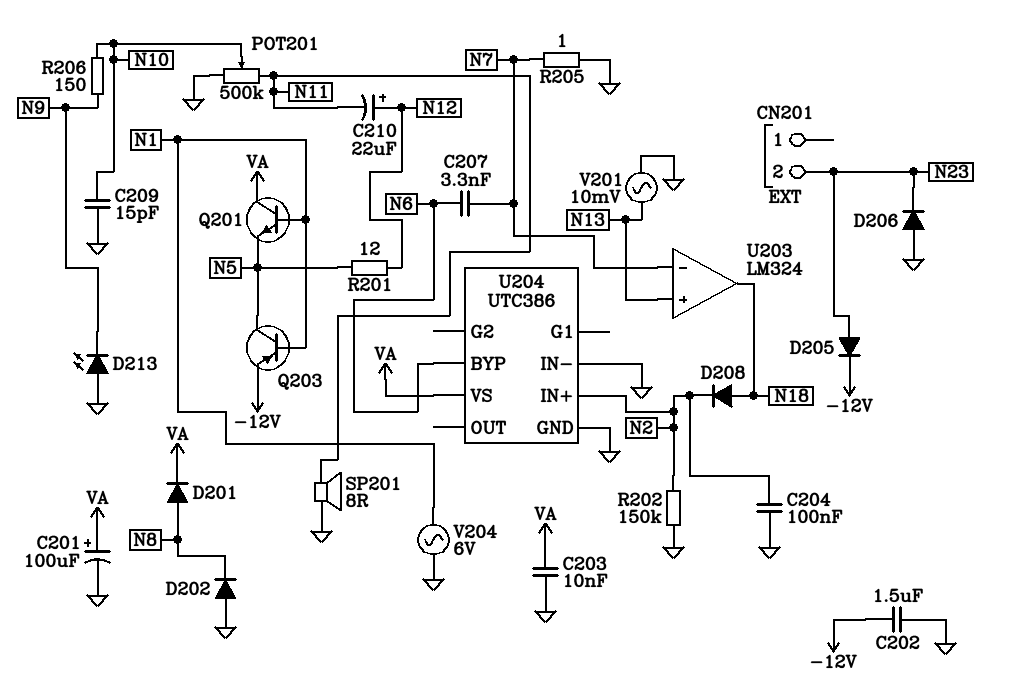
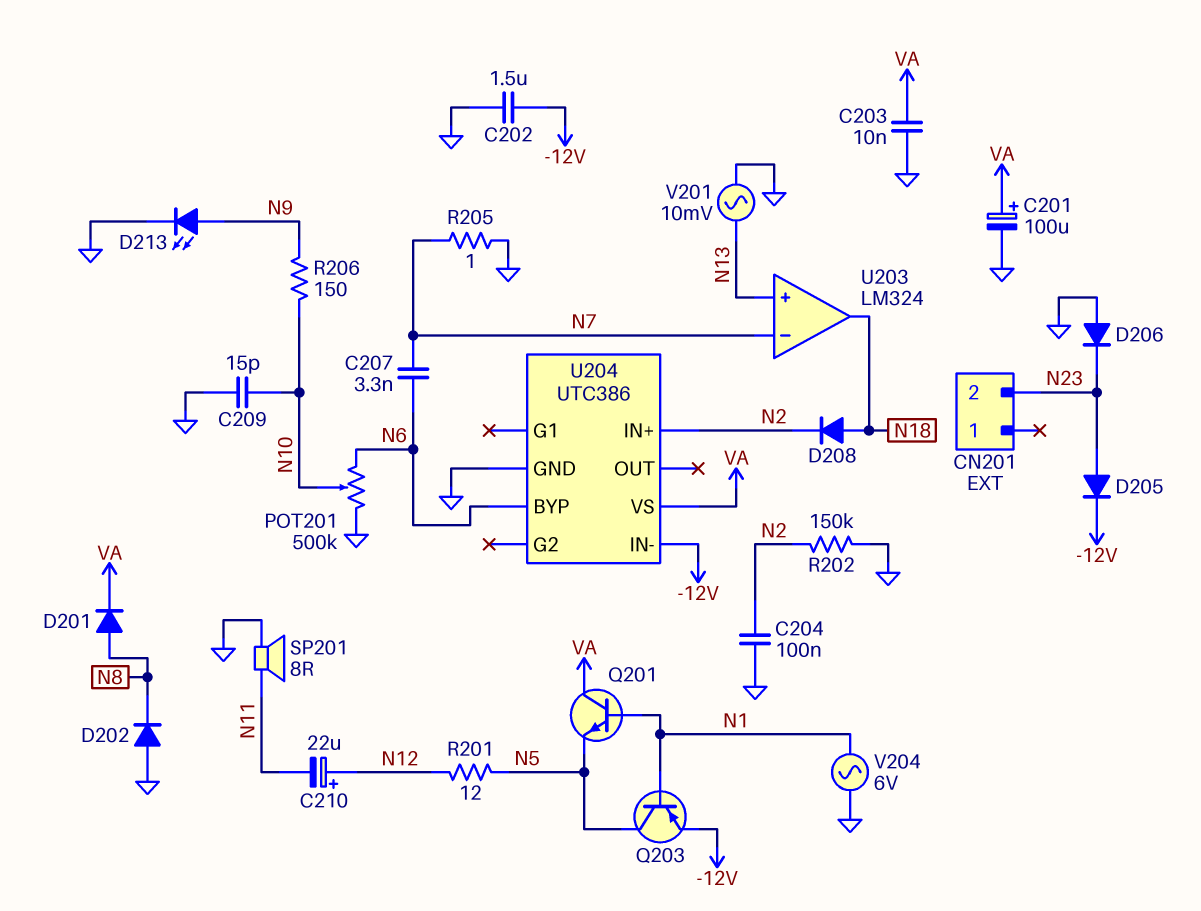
D213: LED (A GND, K N9) -> LED (A N9, K GND)
POT201: 500k (GND, N11, wiper N10) -> 500k (GND, N6, wiper N10)
U204 pin IN-: GND -> -12V

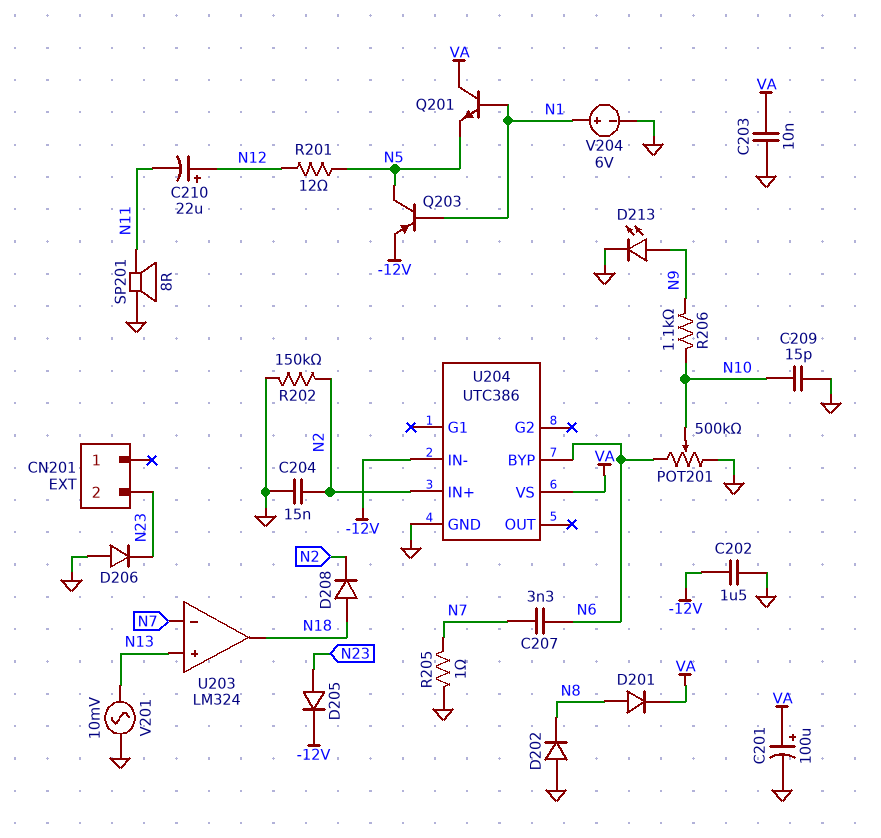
C204: 100nF (GND, N2) -> 15nF (GND, N2)
R206: 150 (N9, N10) -> 1.1k (N9, N10)
V204: AC 6V (GND, N1) -> 6V (plus N1, minus GND)

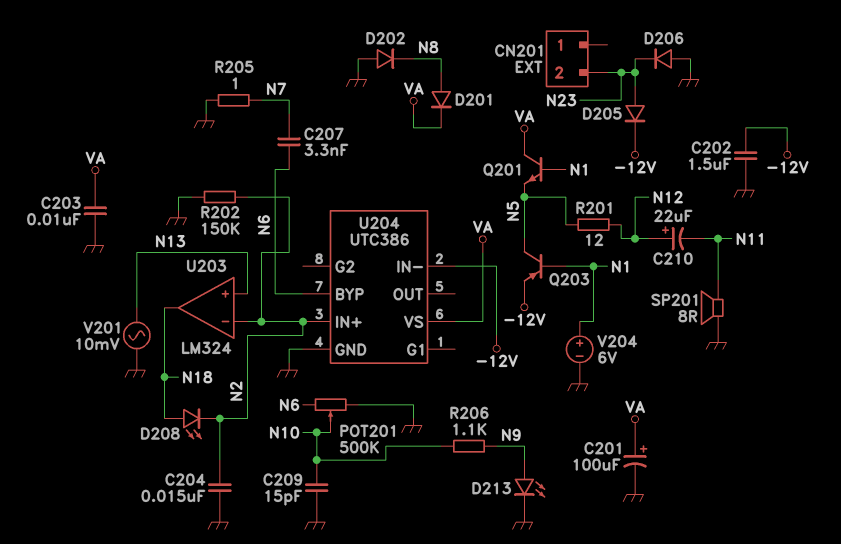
D208: diode (A N18, K N2) -> LED (A N18, K N2)
U203 pin in-: N7 -> N2

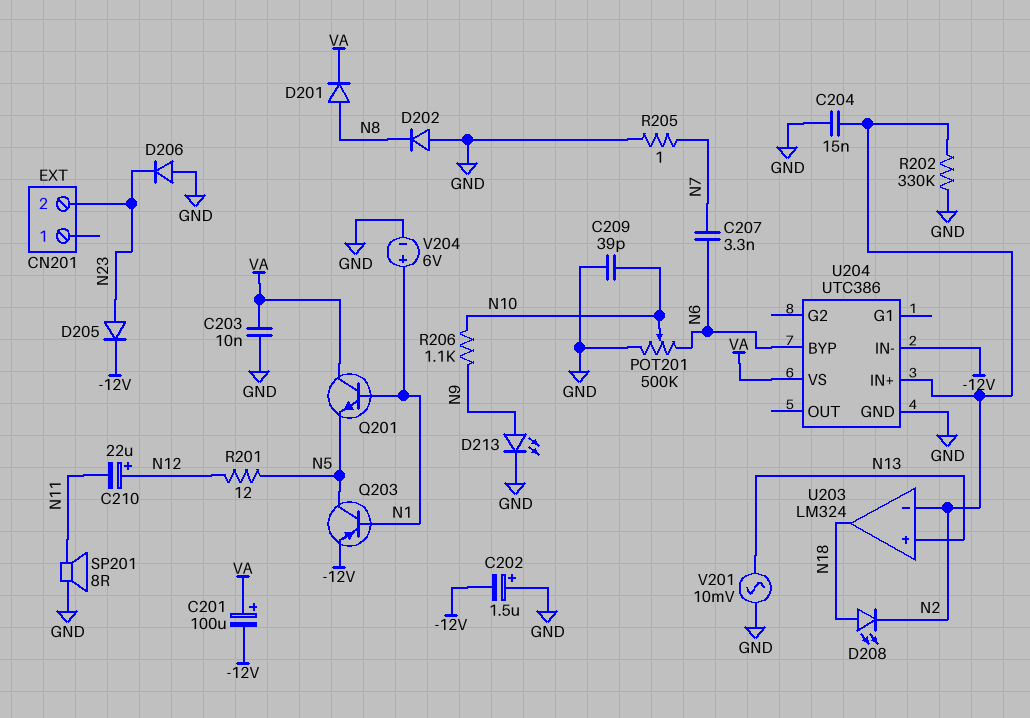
C201: 100uF (plus VA, minus GND) -> 100uF (plus VA, minus -12V)
C202: 1.5uF (-12V, GND) -> 1.5uF (plus GND, minus -12V)
C209: 15pF (GND, N10) -> 39pF (GND, N10)
R202: 150k (GND, N2) -> 330k (GND, N2)

